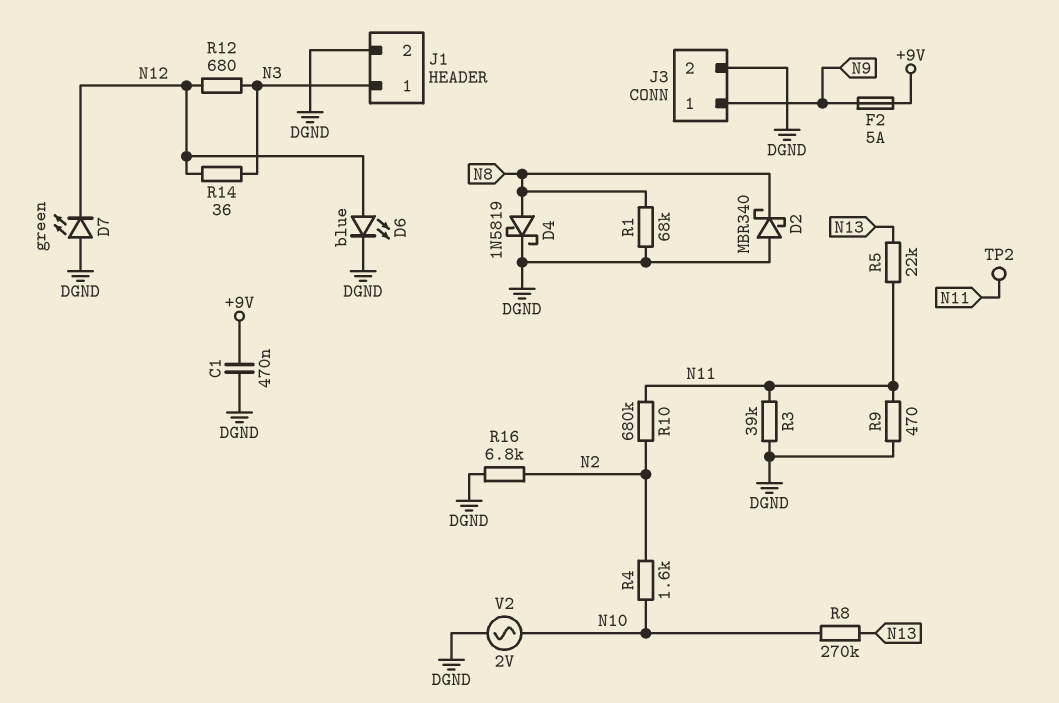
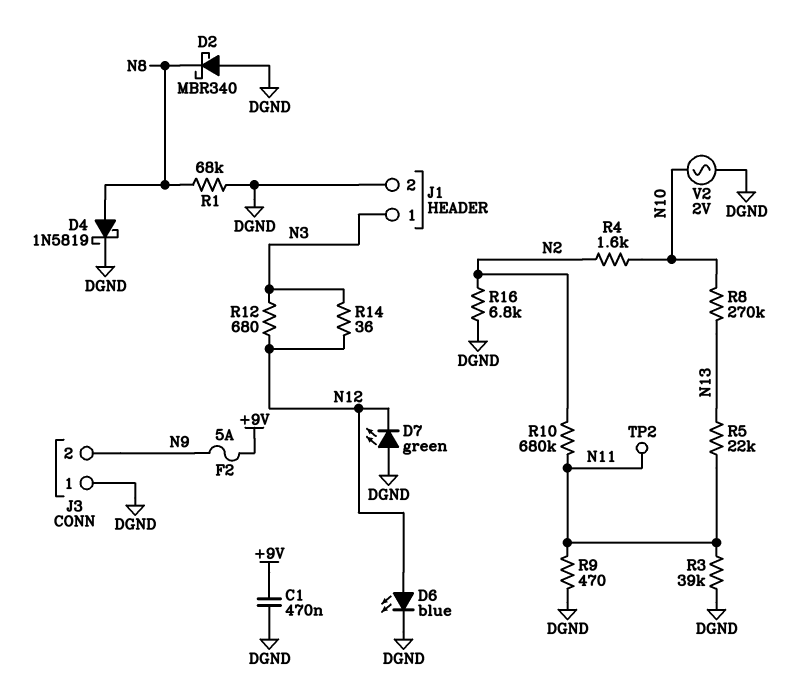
J3 pin 1: N9 -> DGND
J3 pin 2: DGND -> N9

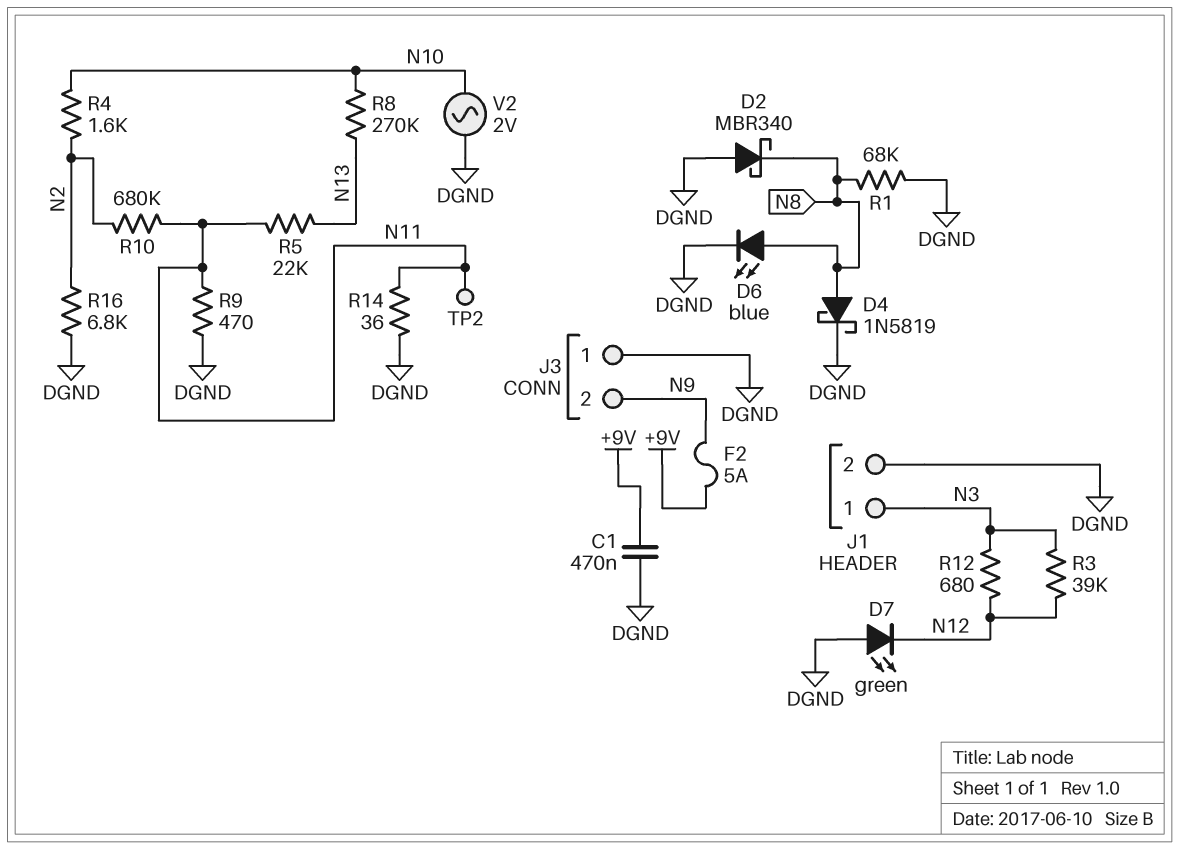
D6: LED blue (A N12, K DGND) -> LED blue (A N8, K DGND)
R3: 39k (DGND, N11) -> 39k (N3, N12)
R14: 36 (N3, N12) -> 36 (DGND, N11)

